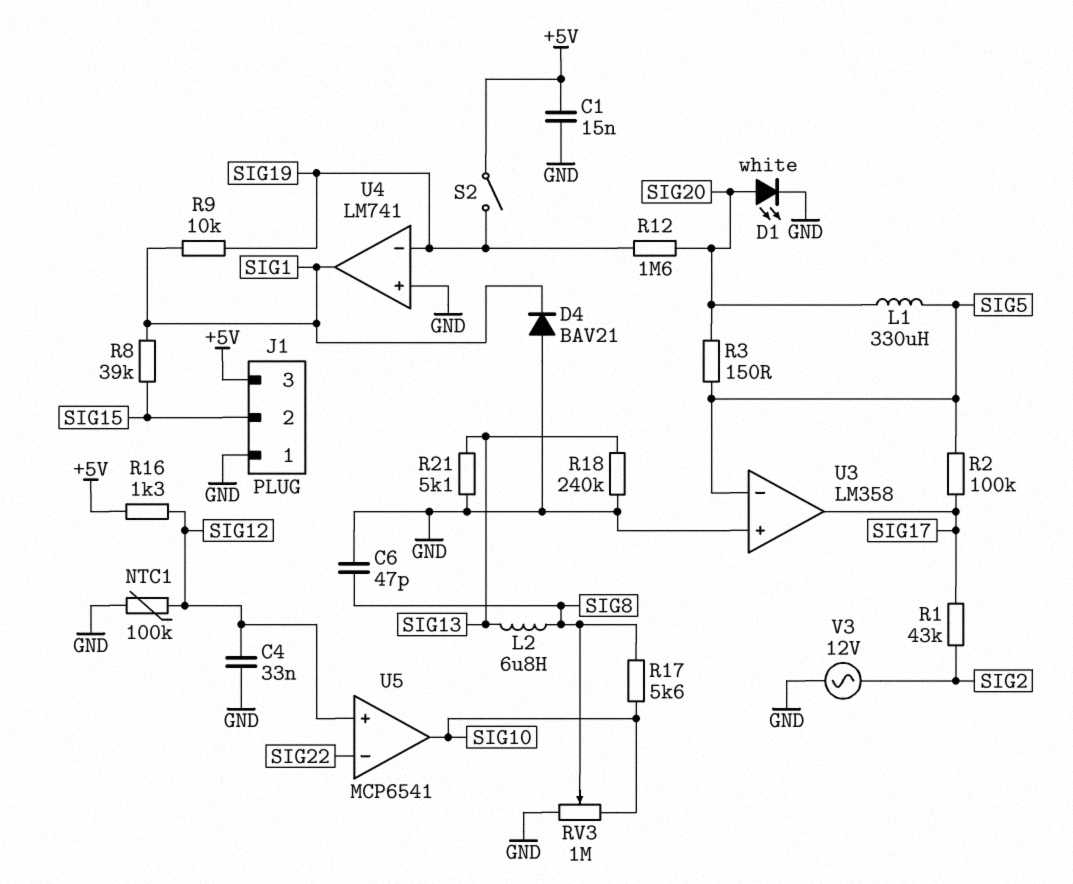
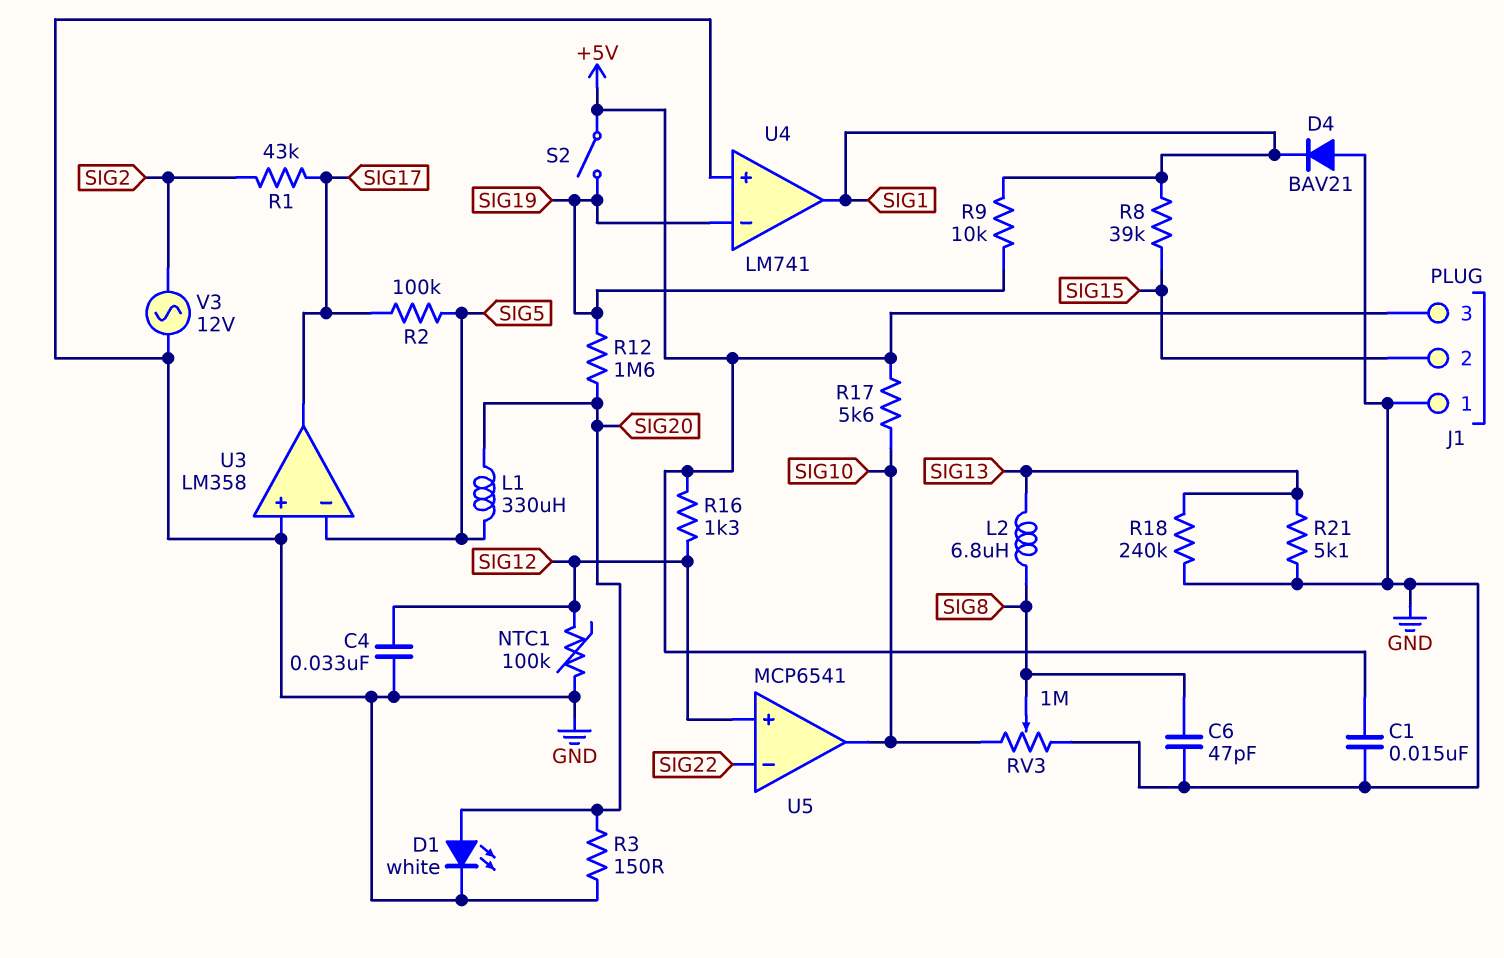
R3: 150 (SIG5, SIG20) -> 150 (GND, SIG20)
R17: 5.6k (SIG8, SIG10) -> 5.6k (+5V, SIG10)

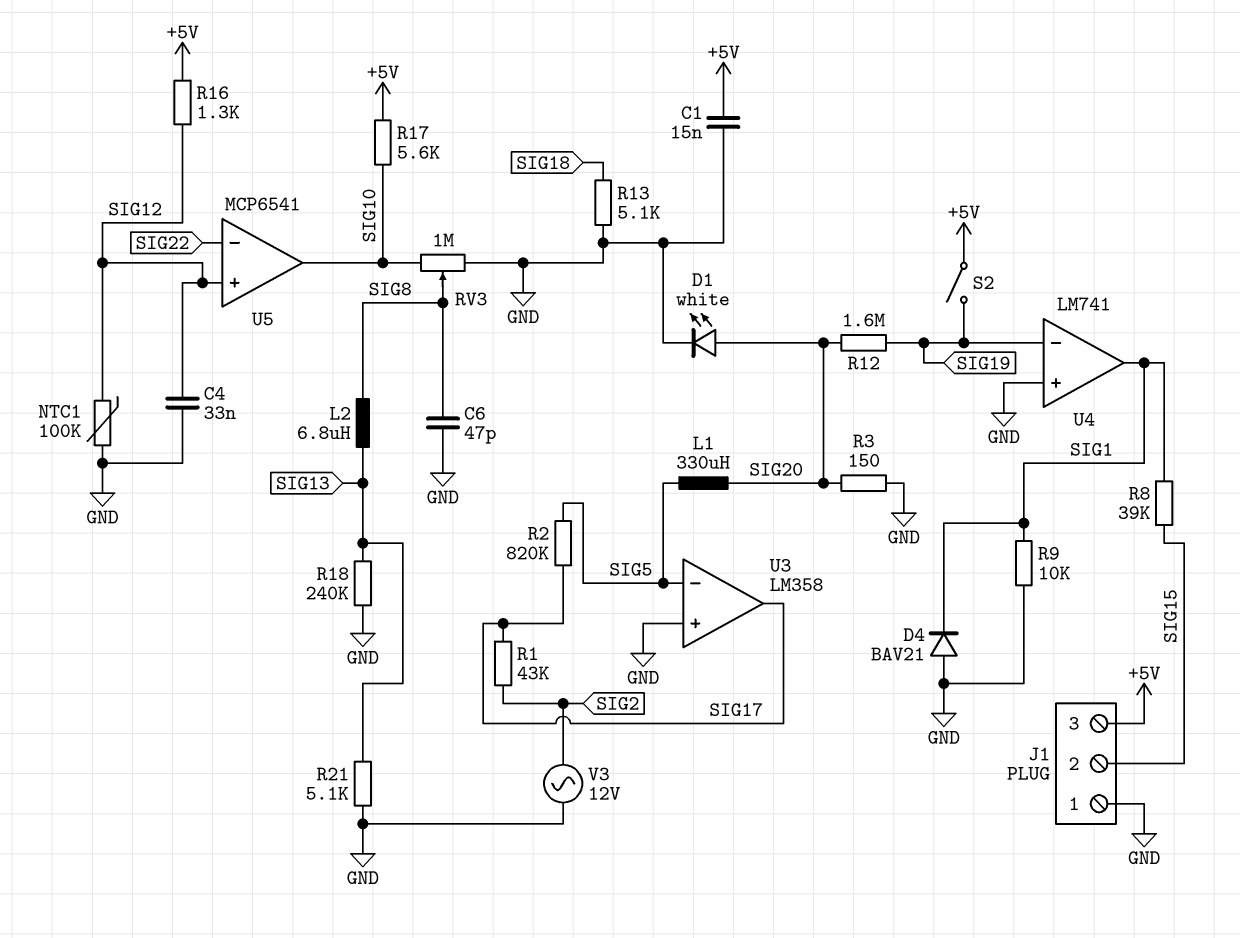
R2: 100k (SIG5, SIG17) -> 820k (SIG5, SIG17)
R9: 10k (SIG1, SIG19) -> 10k (GND, SIG1)
R13: none -> 5.1k (GND, SIG18)

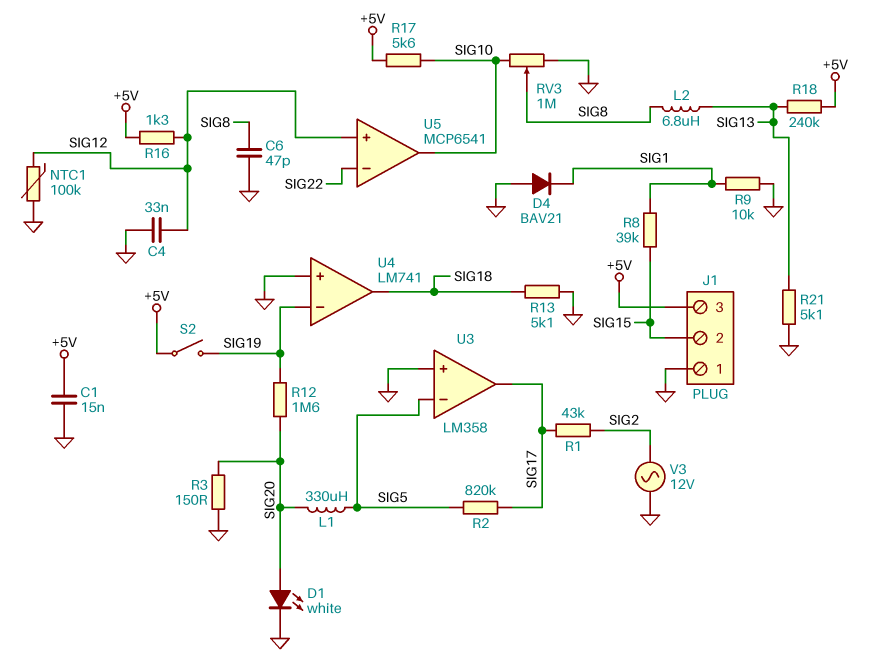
R18: 240k (GND, SIG13) -> 240k (+5V, SIG13)
U4 pin out: SIG1 -> SIG18

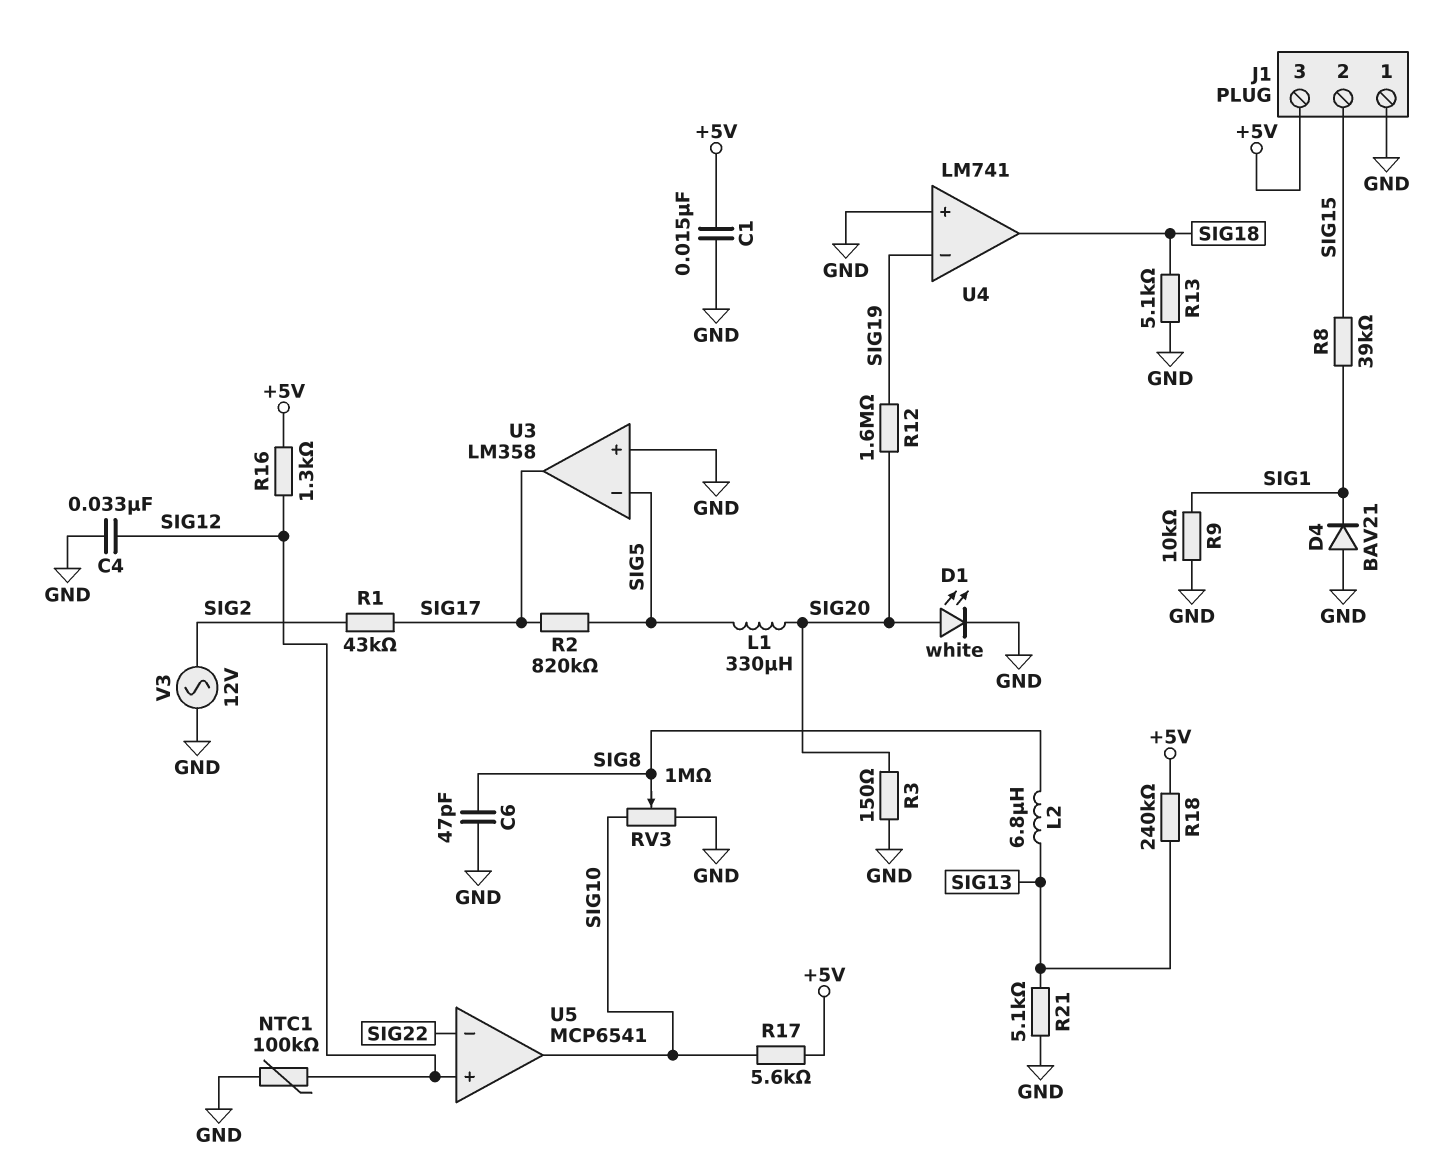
S2: switch (+5V, SIG19) -> none

